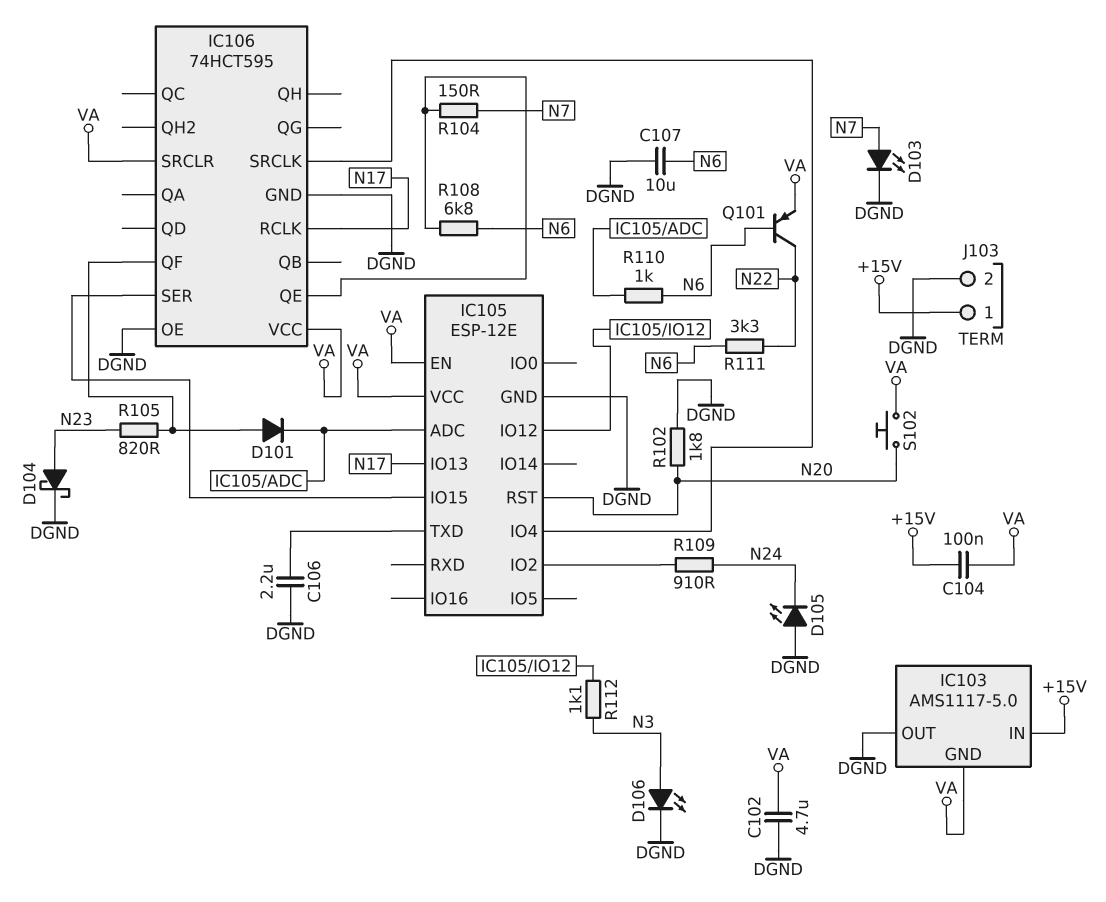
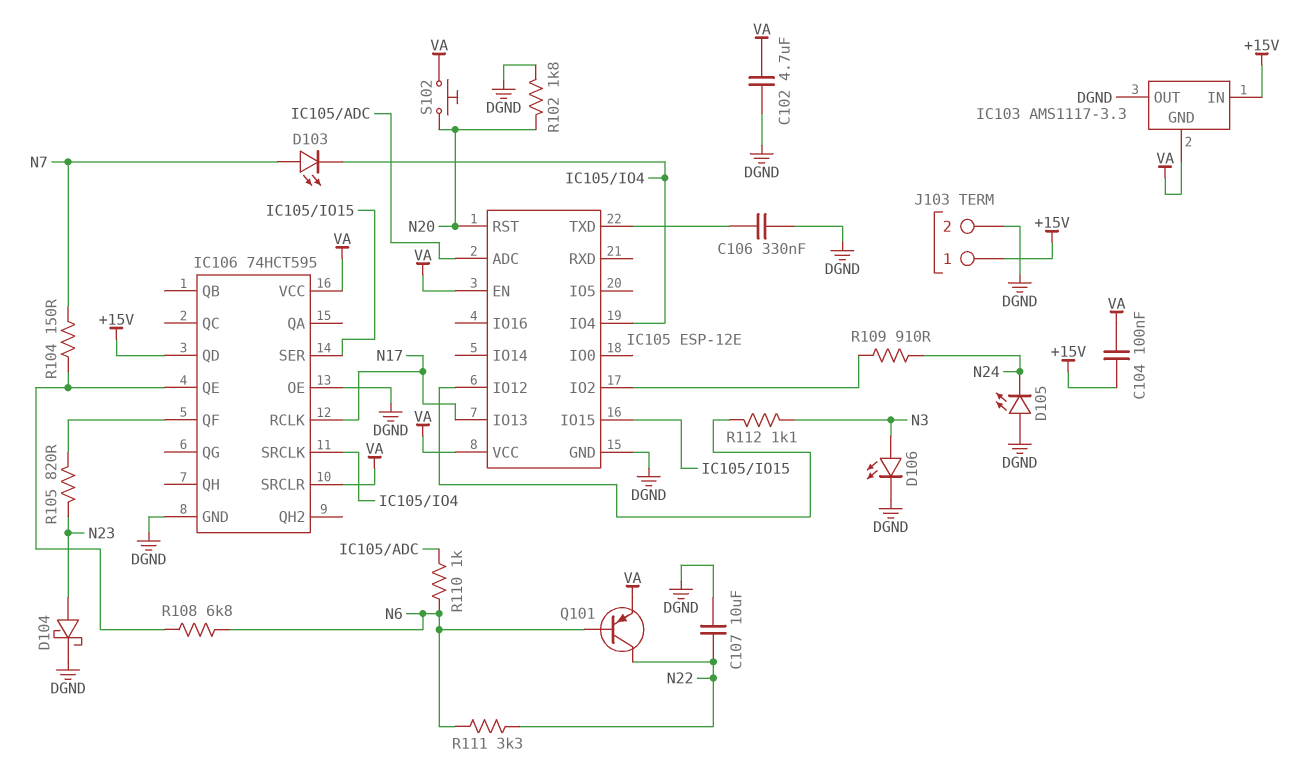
C106: 2.2uF (DGND, IC105/TXD) -> 330nF (DGND, IC105/TXD)
C107: 10uF (DGND, N6) -> 10uF (DGND, N22)
D101: diode (A IC106/QF, K IC105/ADC) -> none
D103: LED (A N7, K DGND) -> LED (A N7, K IC105/IO4)
IC103: AMS1117-5.0 -> AMS1117-3.3
IC106 pin QD: none -> +15V

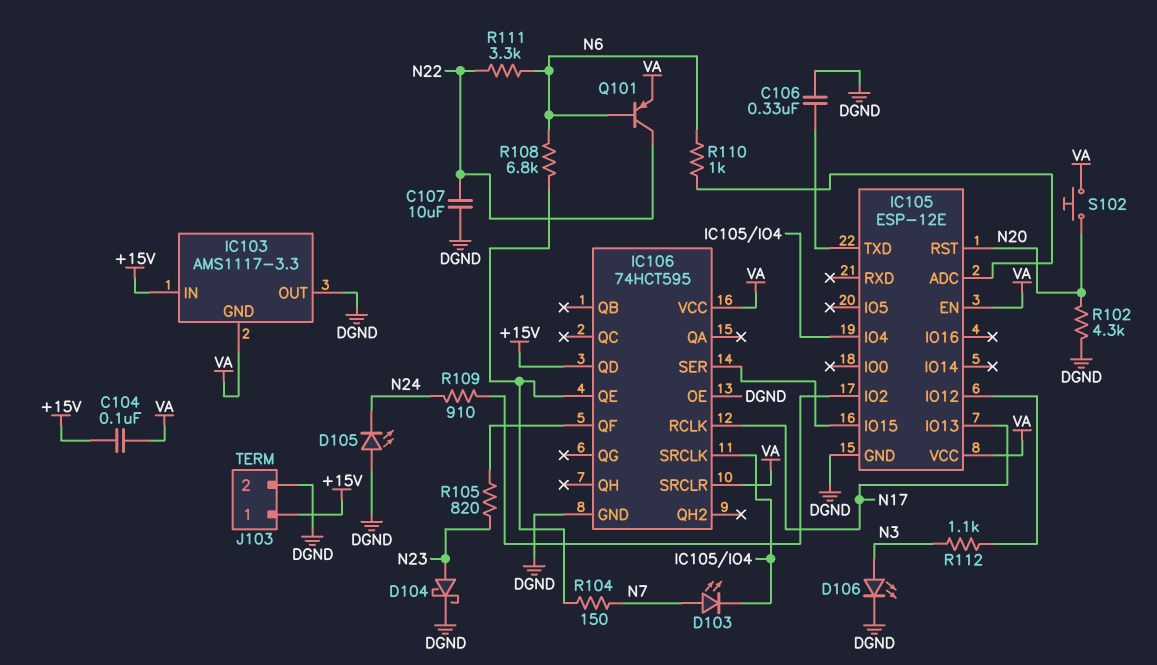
C102: 4.7uF (DGND, VA) -> none
R102: 1.8k (DGND, N20) -> 4.3k (DGND, N20)

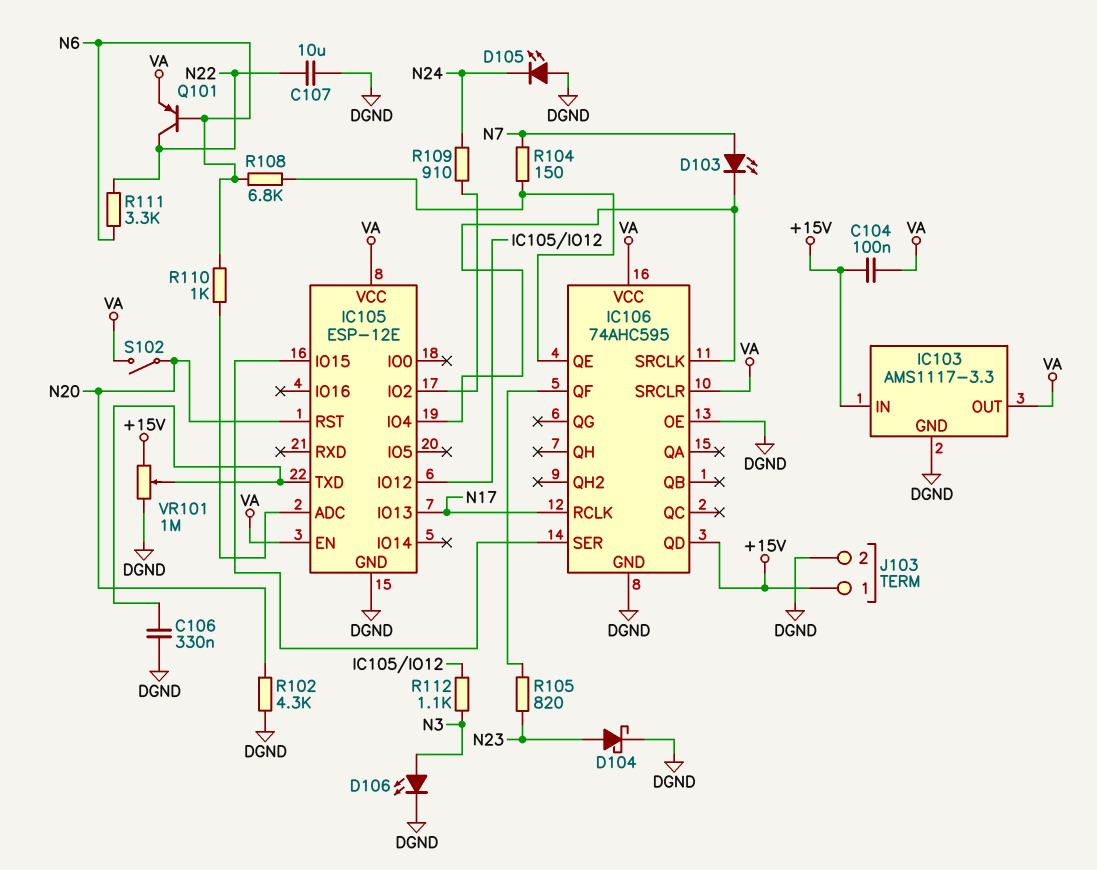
IC103 pin GND: VA -> DGND
IC103 pin OUT: DGND -> VA
IC106: 74HCT595 -> 74AHC595
S102: button (N20, VA) -> switch (N20, VA)
VR101: none -> 1M (+15V, DGND, wiper IC105/TXD)

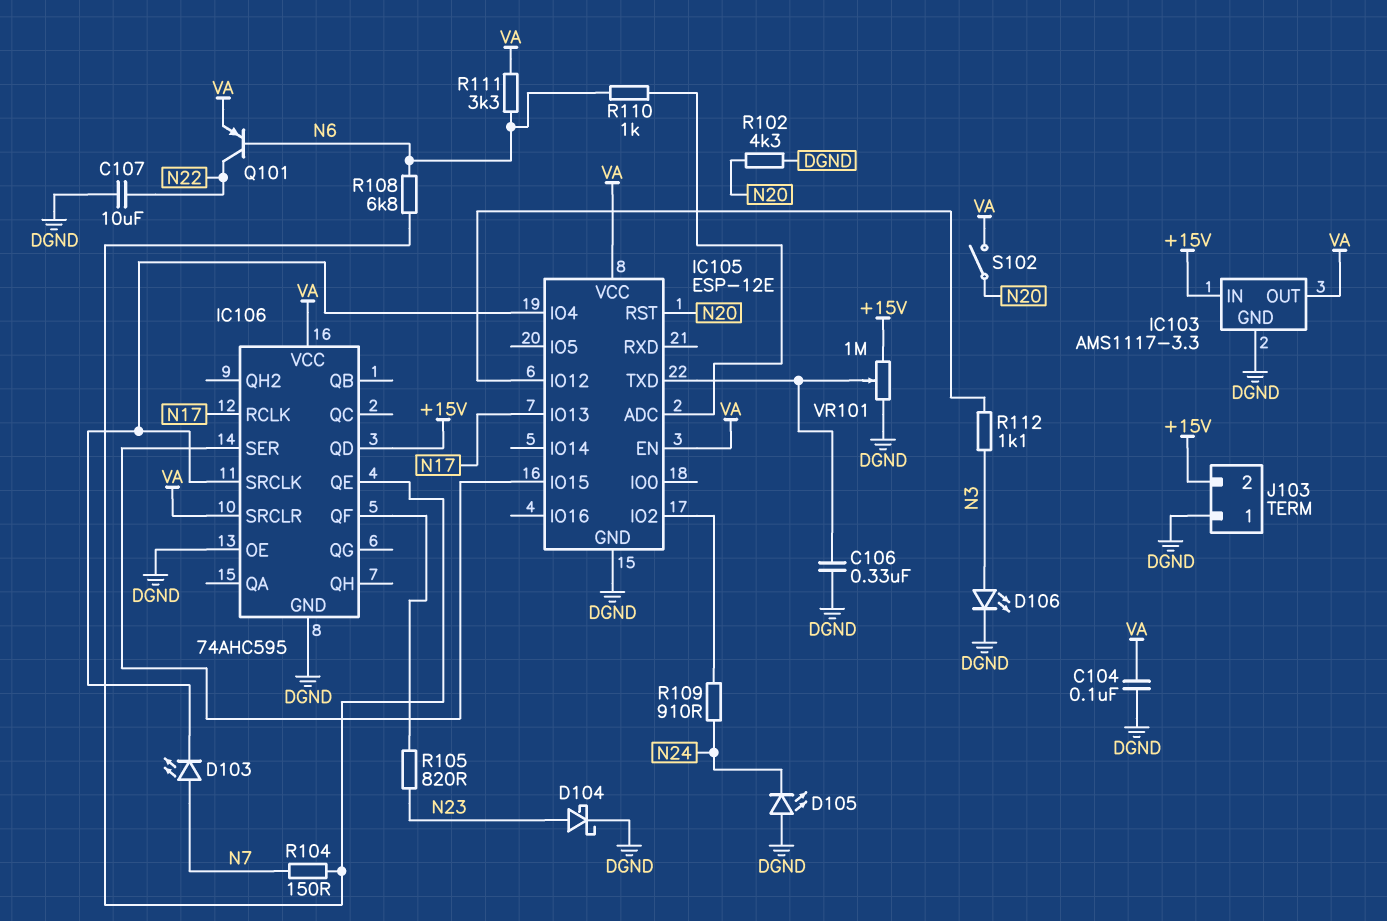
C104: 100nF (+15V, VA) -> 100nF (DGND, VA)
J103 pin 1: +15V -> DGND
J103 pin 2: DGND -> +15V
R111: 3.3k (N6, N22) -> 3.3k (N6, VA)

